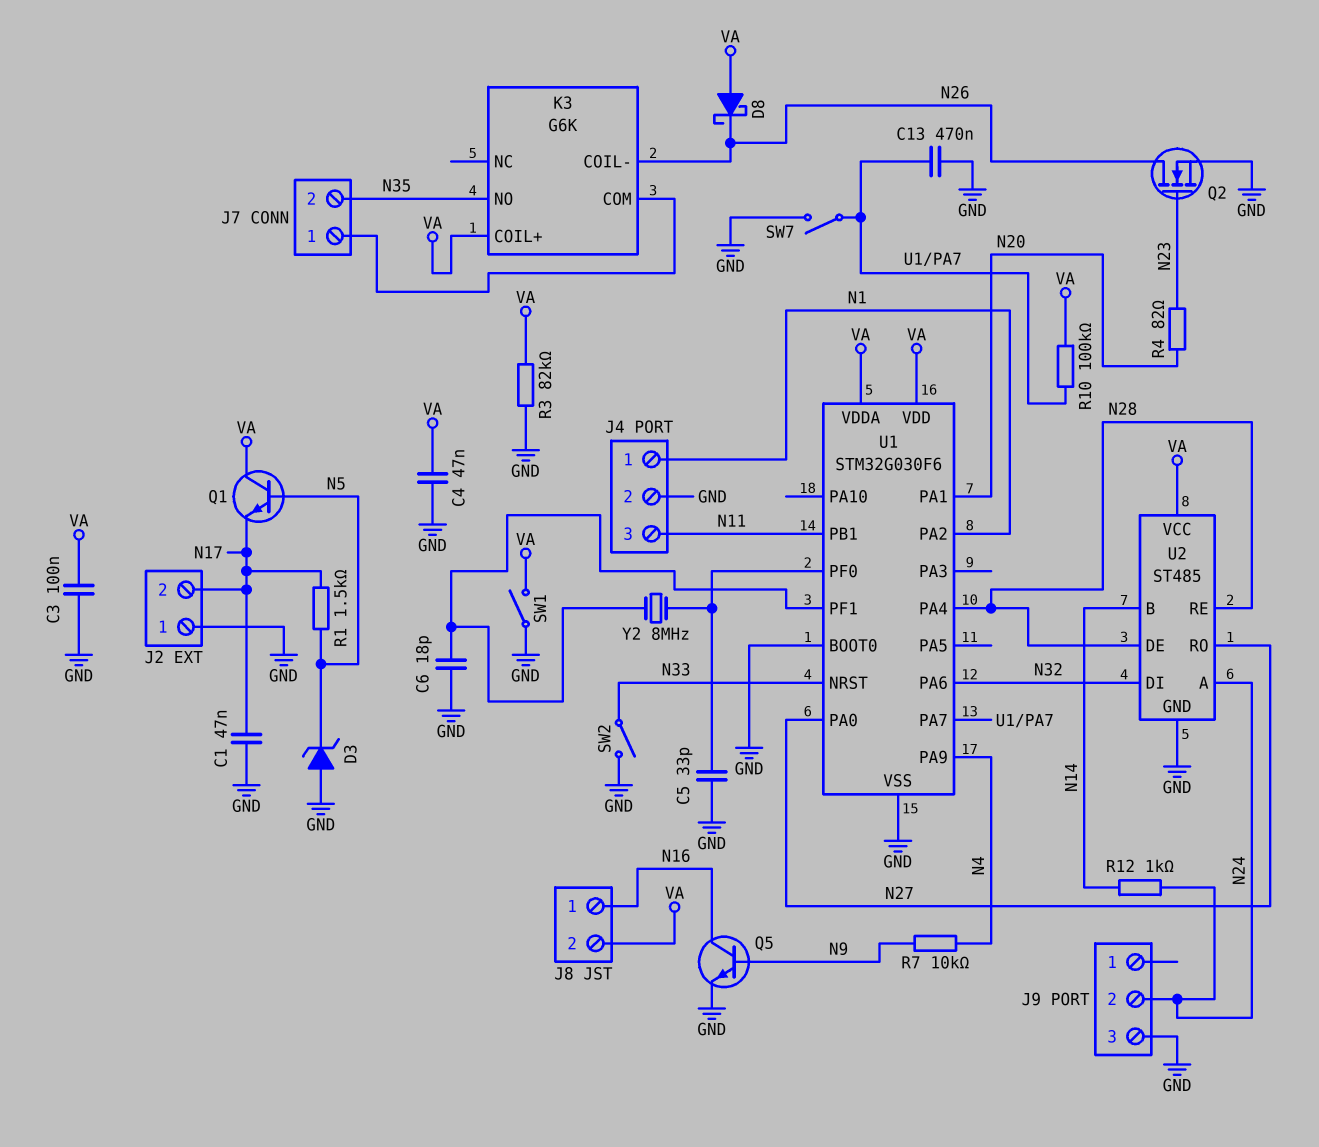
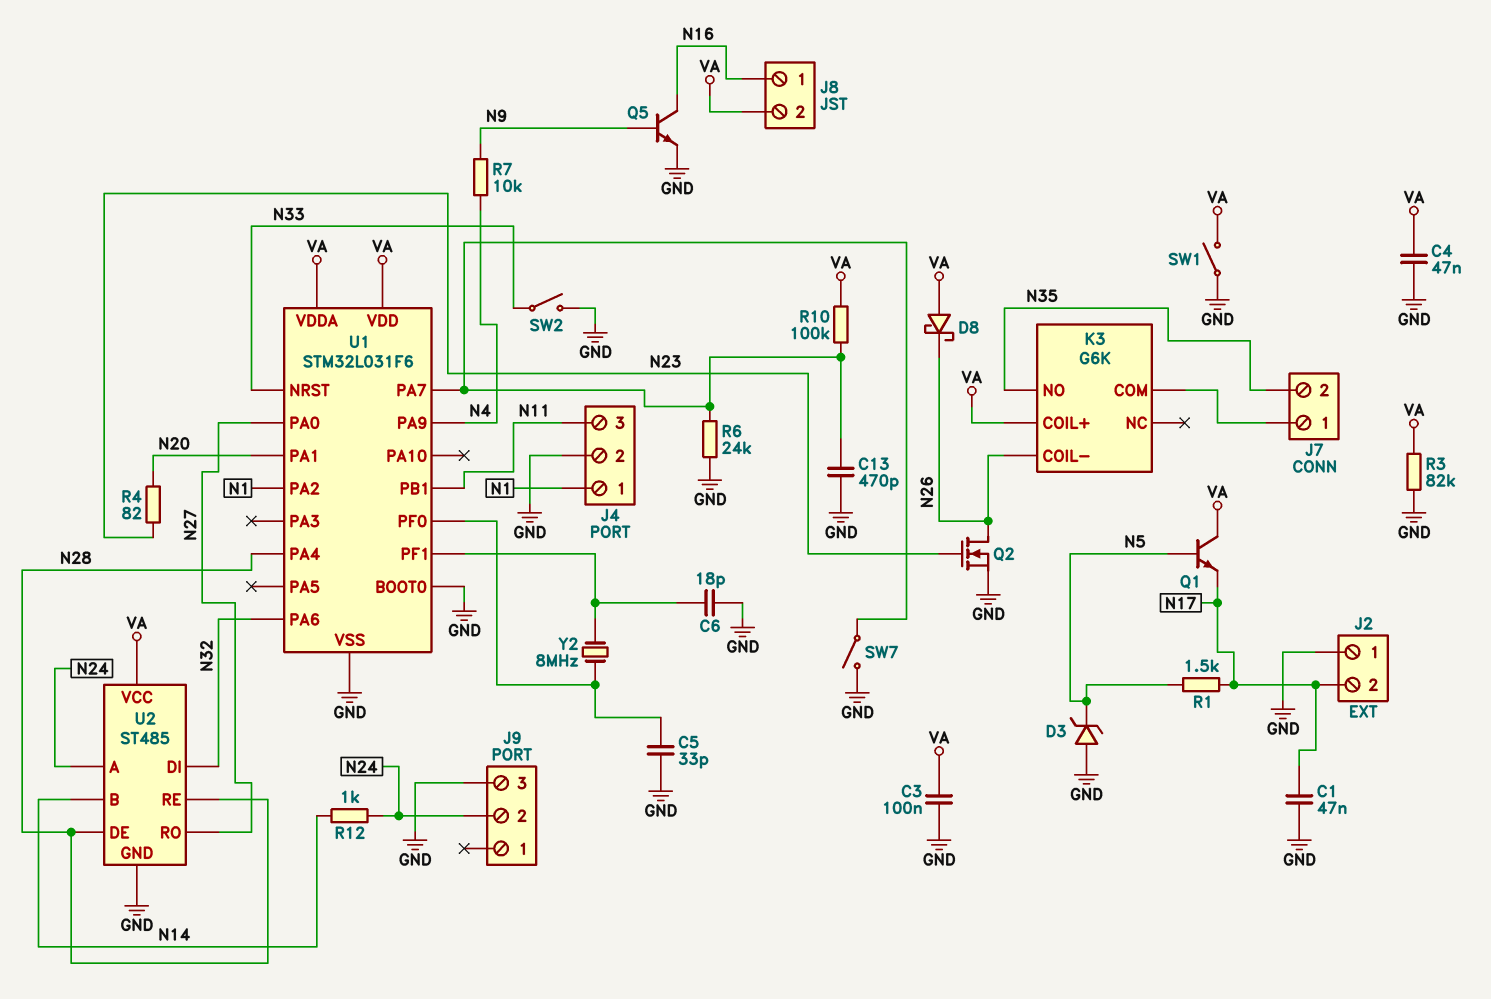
C13: 470nF (GND, U1/PA7) -> 470pF (GND, U1/PA7)
R6: none -> 24k (GND, U1/PA7)
U1: STM32G030F6 -> STM32L031F6

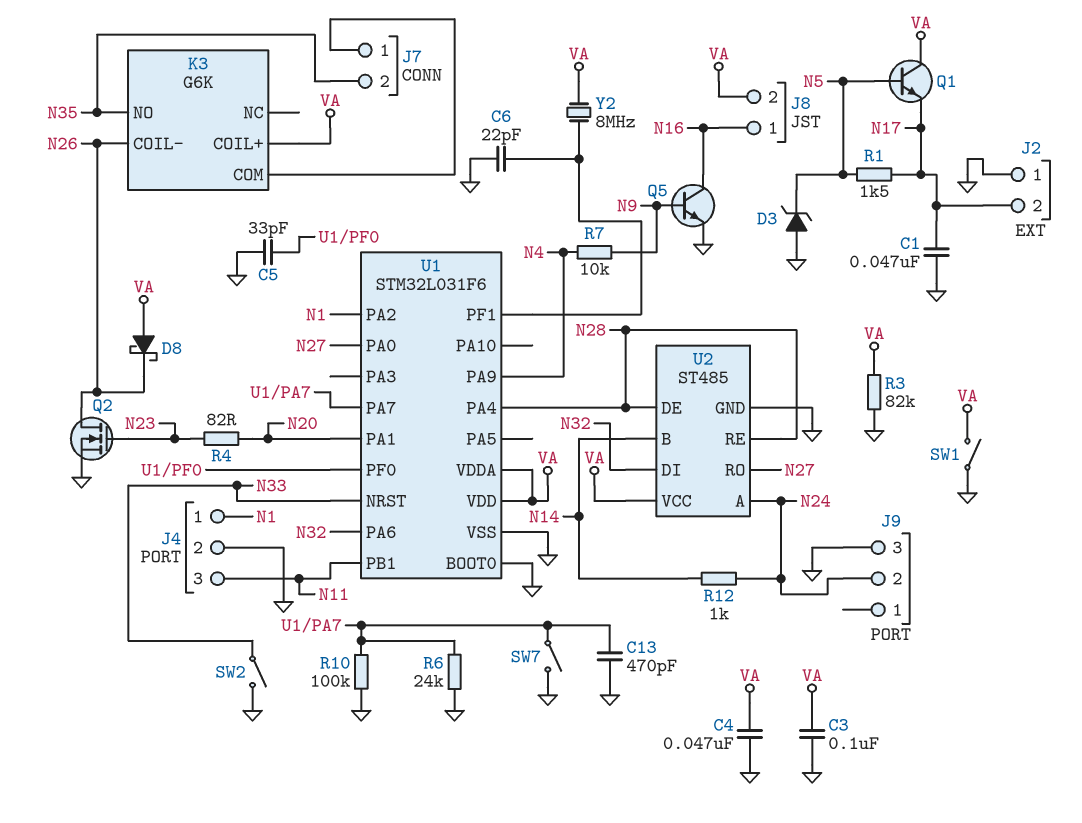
C6: 18pF (GND, U1/PF1) -> 22pF (GND, U1/PF1)
R10: 100k (U1/PA7, VA) -> 100k (GND, U1/PA7)
Y2: 8MHz (U1/PF0, U1/PF1) -> 8MHz (U1/PF1, VA)

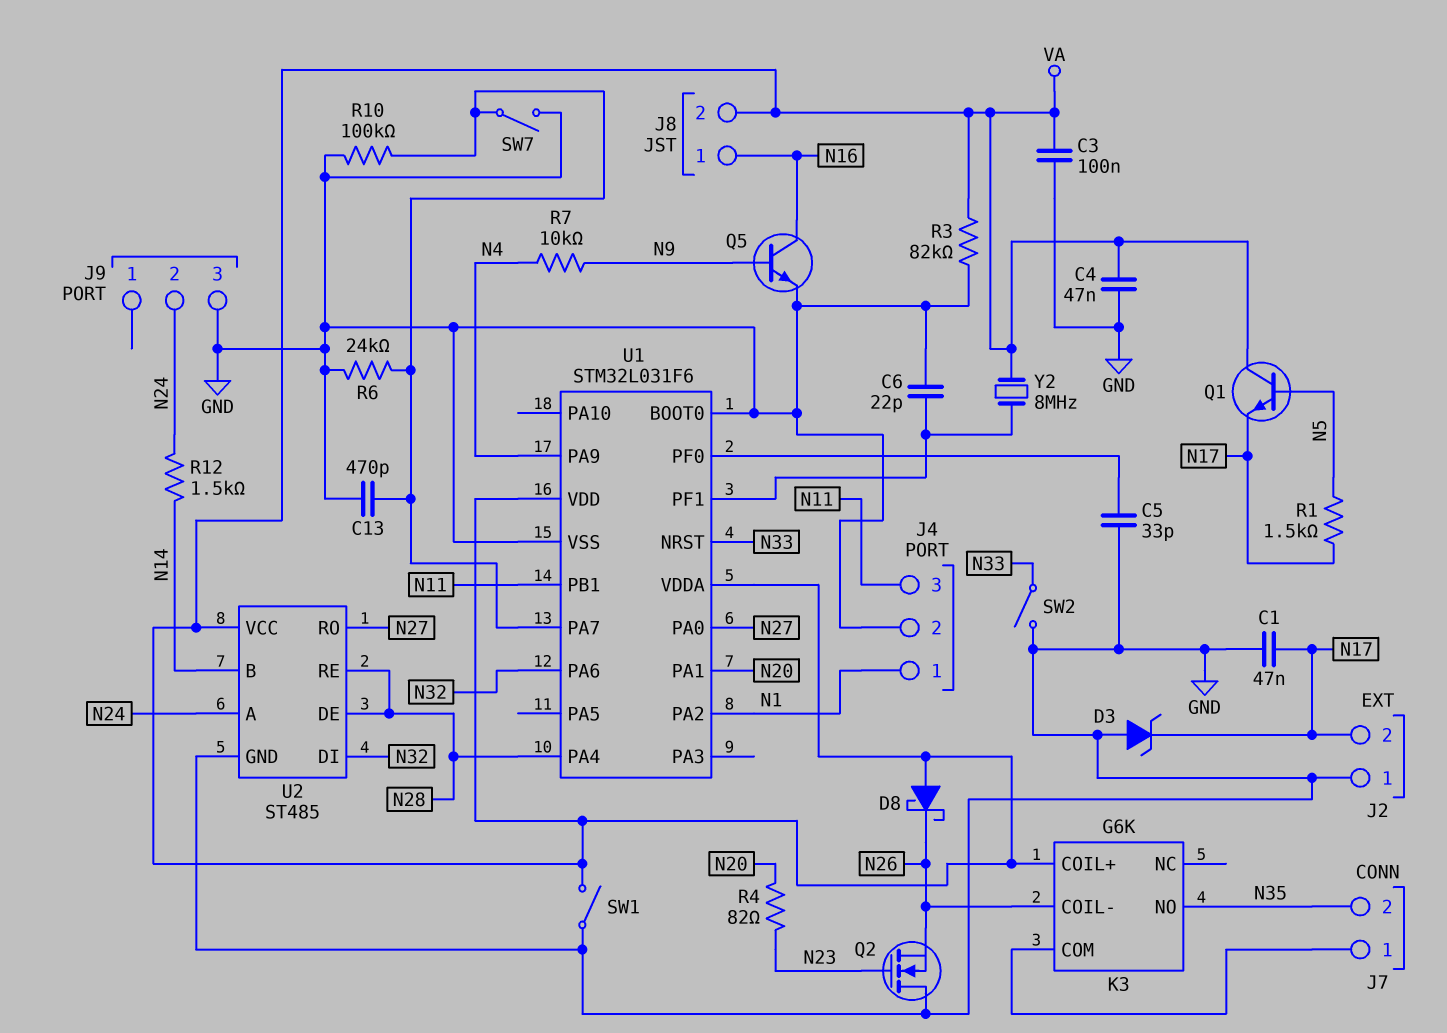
D3: zener (A GND, K N5) -> zener (A GND, K N17)
Q2: NMOS (G N23, D N26, S GND) -> NMOS (G N23, D GND, S N26)
R12: 1k (N14, N24) -> 1.5k (N14, N24)

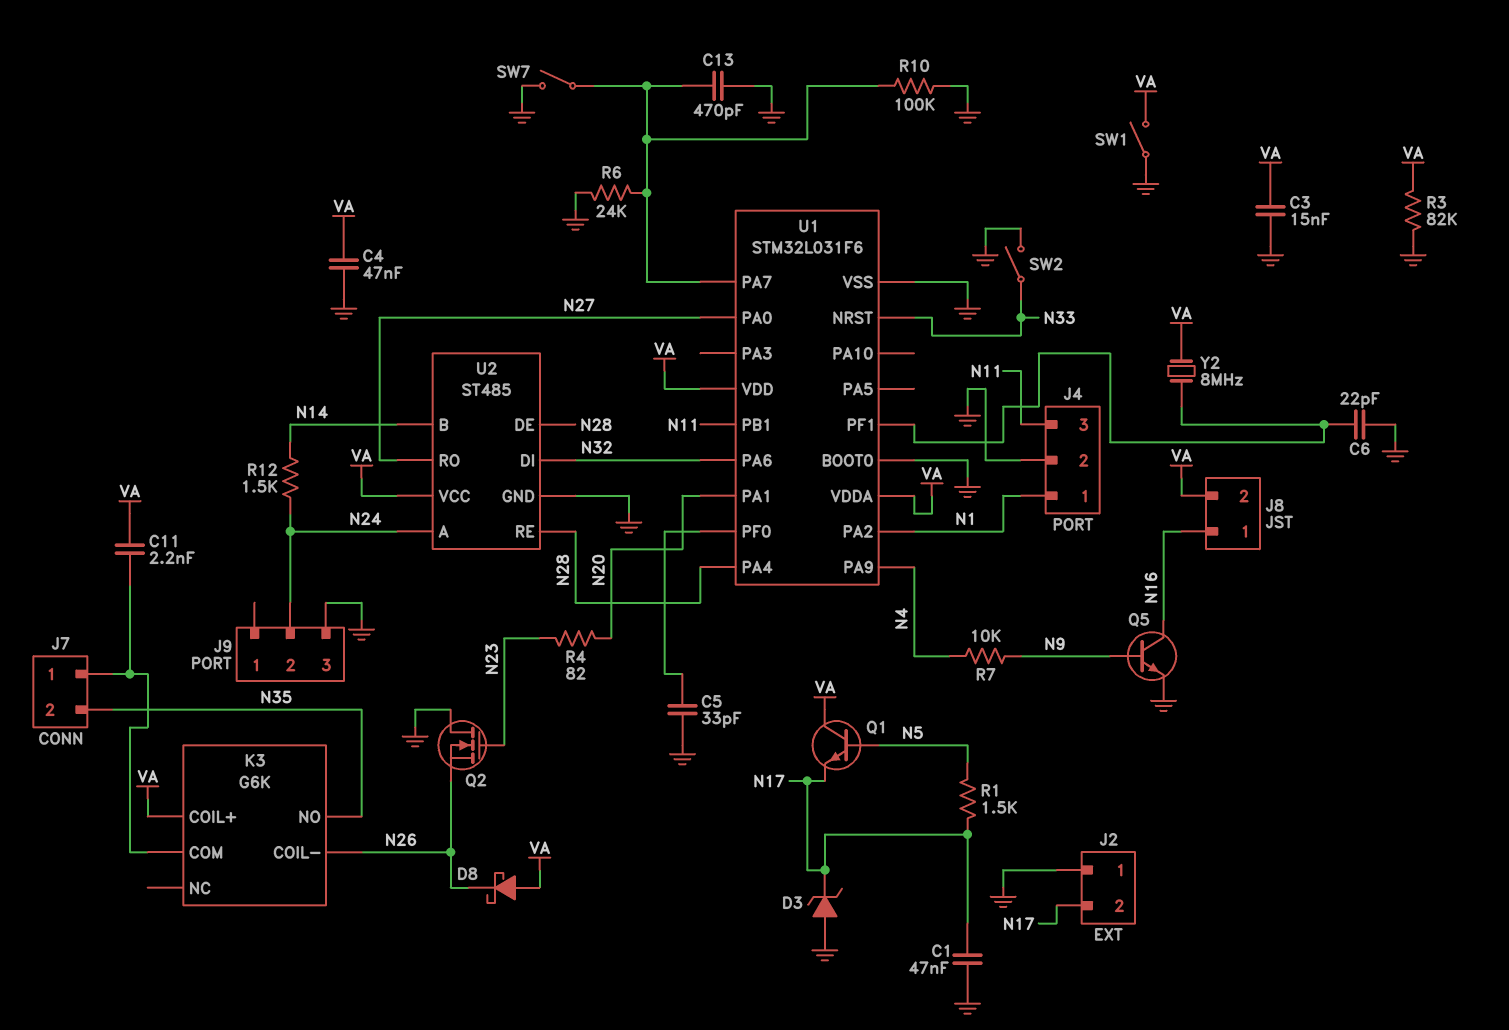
C3: 100nF (GND, VA) -> 15nF (GND, VA)
C11: none -> 2.2nF (J7/1, VA)

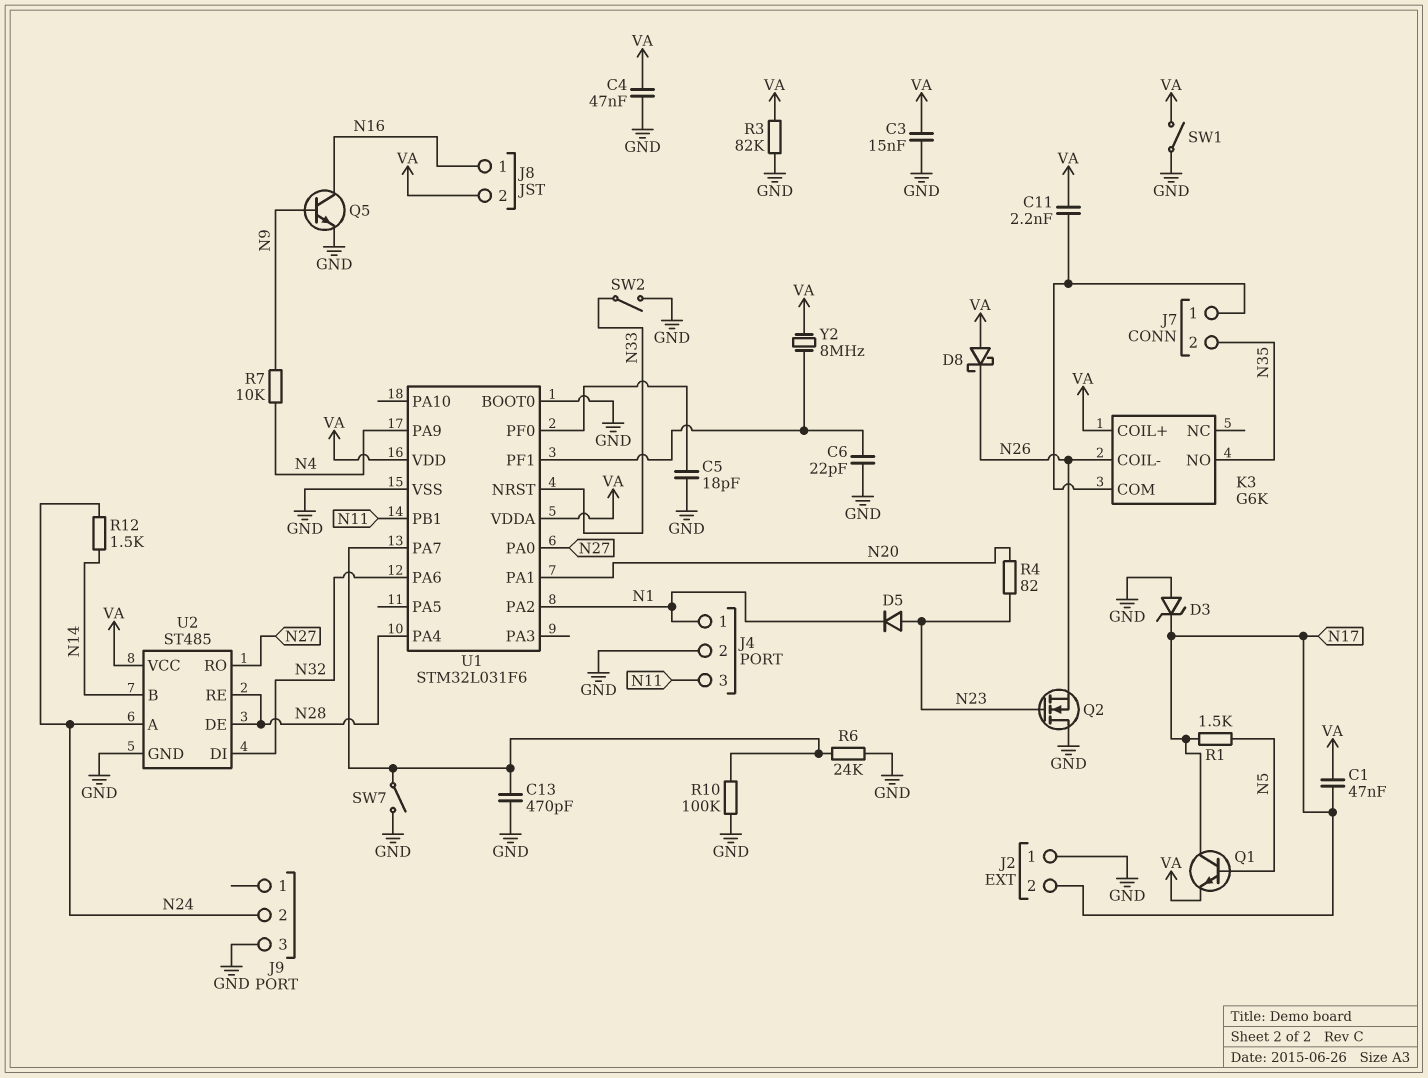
C1: 47nF (GND, N17) -> 47nF (N17, VA)
C5: 33pF (GND, U1/PF0) -> 18pF (GND, U1/PF0)
D5: none -> diode (A N23, K N1)
Q1: NPN (B N5, C VA, E N17) -> NPN (B N5, C N17, E VA)

